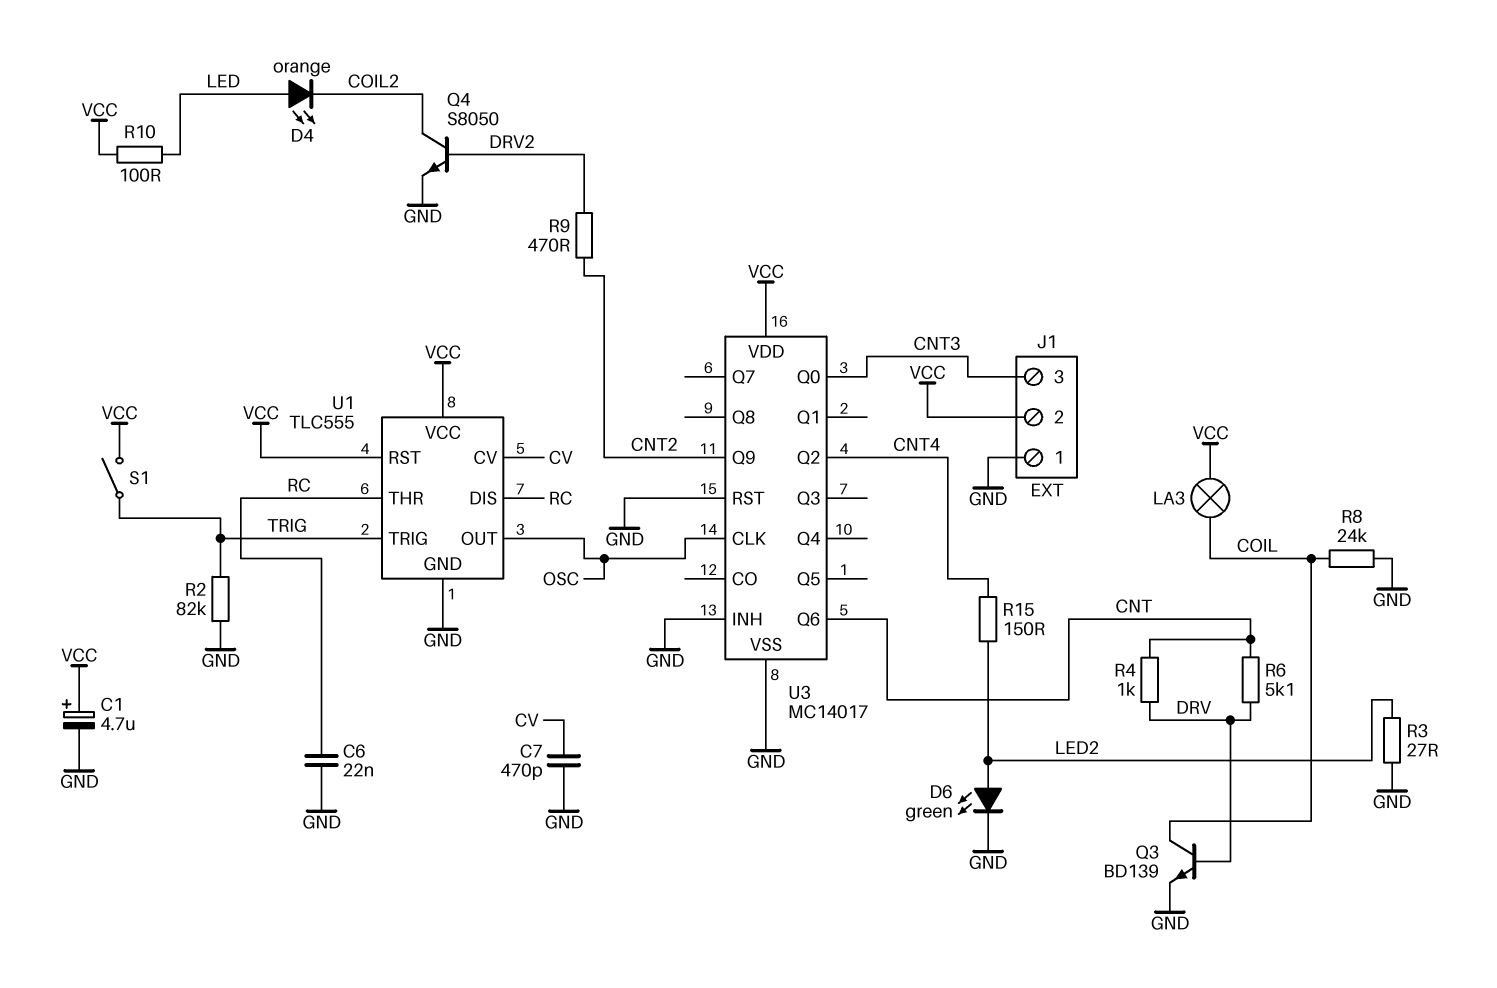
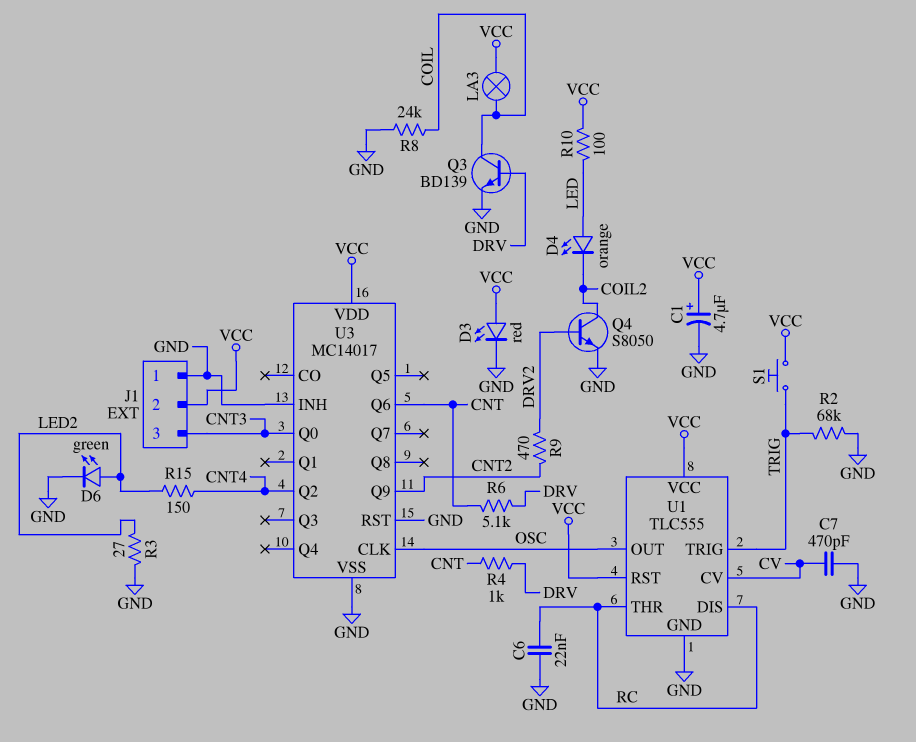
D3: none -> LED red (A VCC, K GND)
R2: 82k (GND, TRIG) -> 68k (GND, TRIG)
S1: switch (TRIG, VCC) -> button (TRIG, VCC)

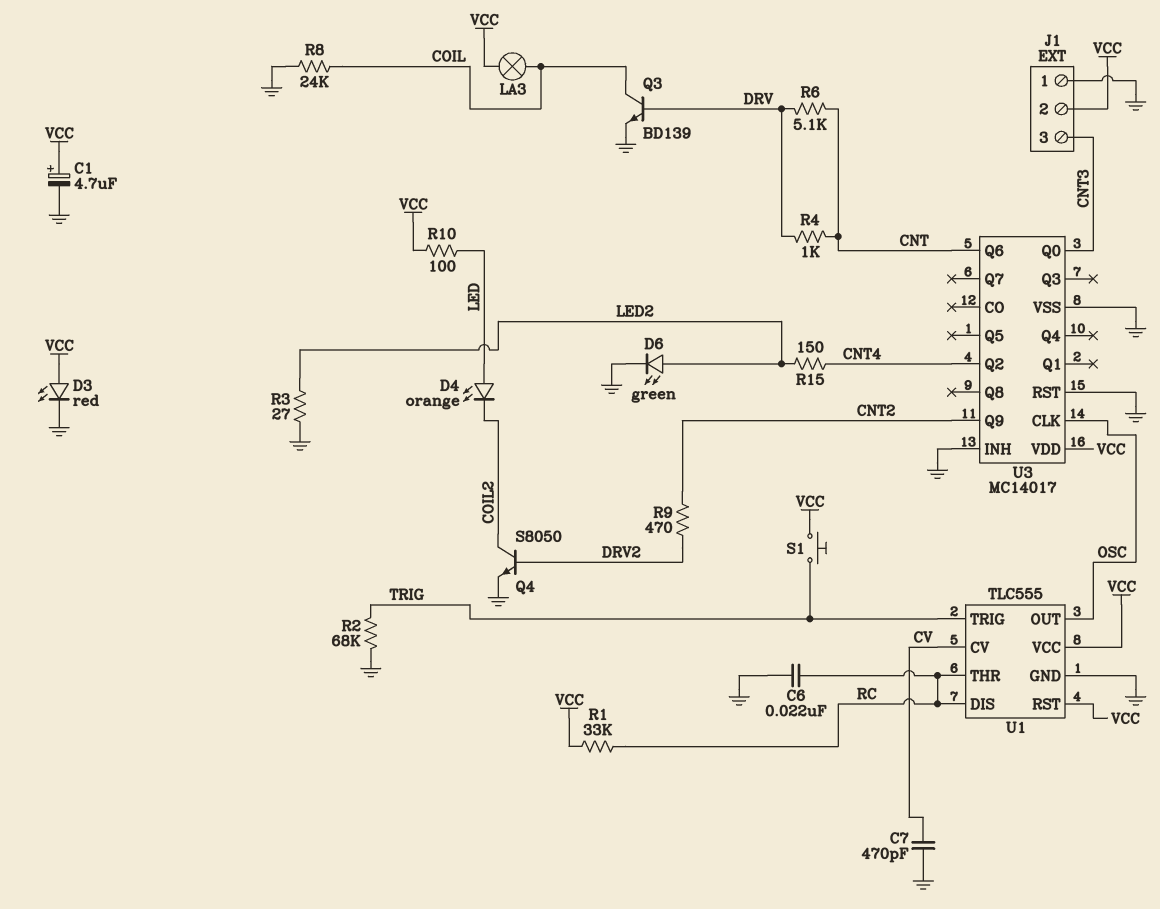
R1: none -> 33k (RC, VCC)

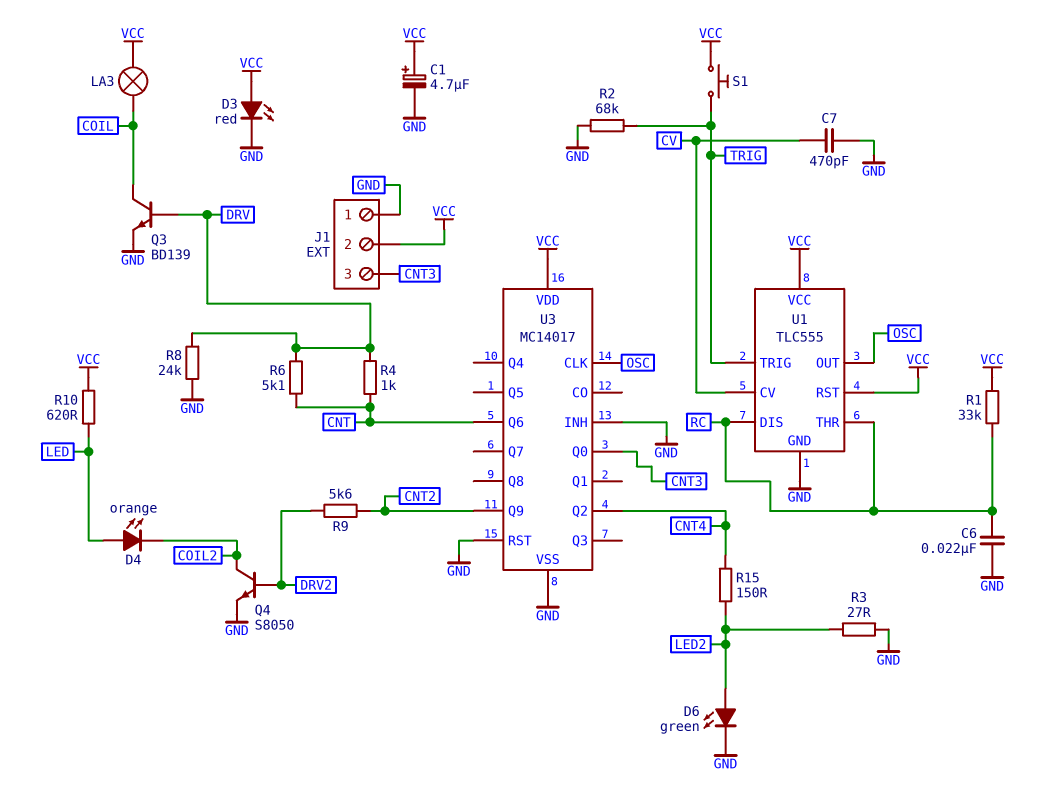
R8: 24k (COIL, GND) -> 24k (DRV, GND)
R9: 470 (CNT2, DRV2) -> 5.6k (CNT2, DRV2)
R10: 100 (LED, VCC) -> 620 (LED, VCC)

